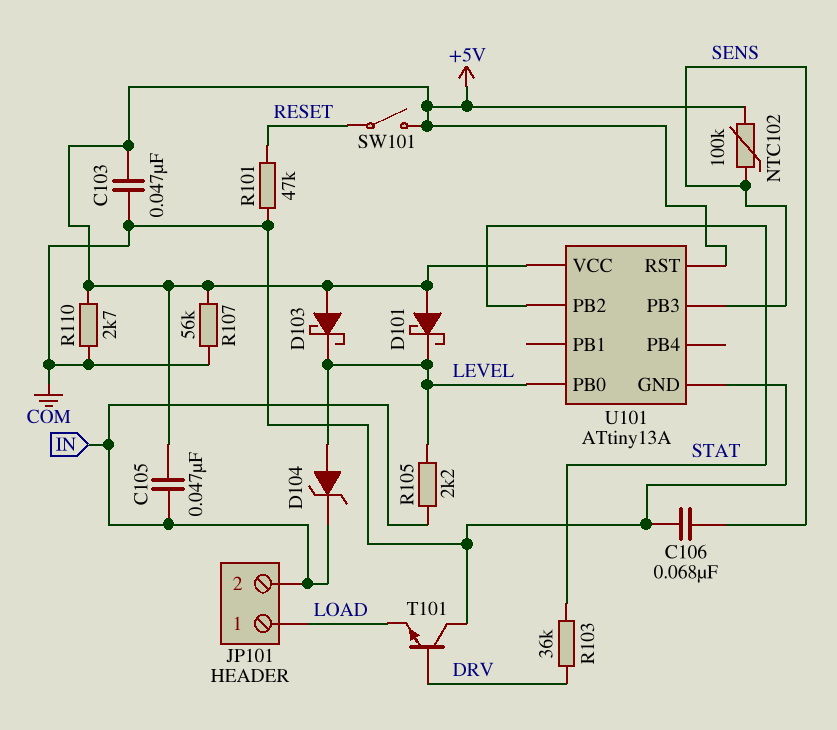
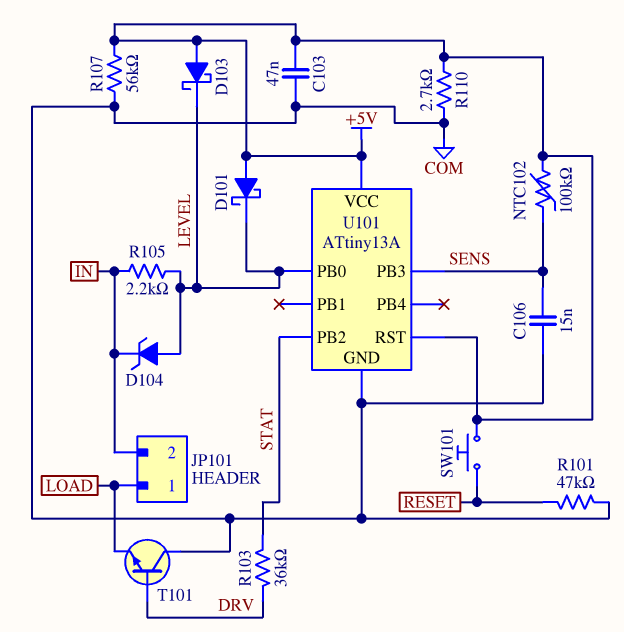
C105: 47nF (+5V, IN) -> none
C106: 68nF (COM, SENS) -> 15nF (COM, SENS)
SW101: switch (+5V, RESET) -> button (+5V, RESET)

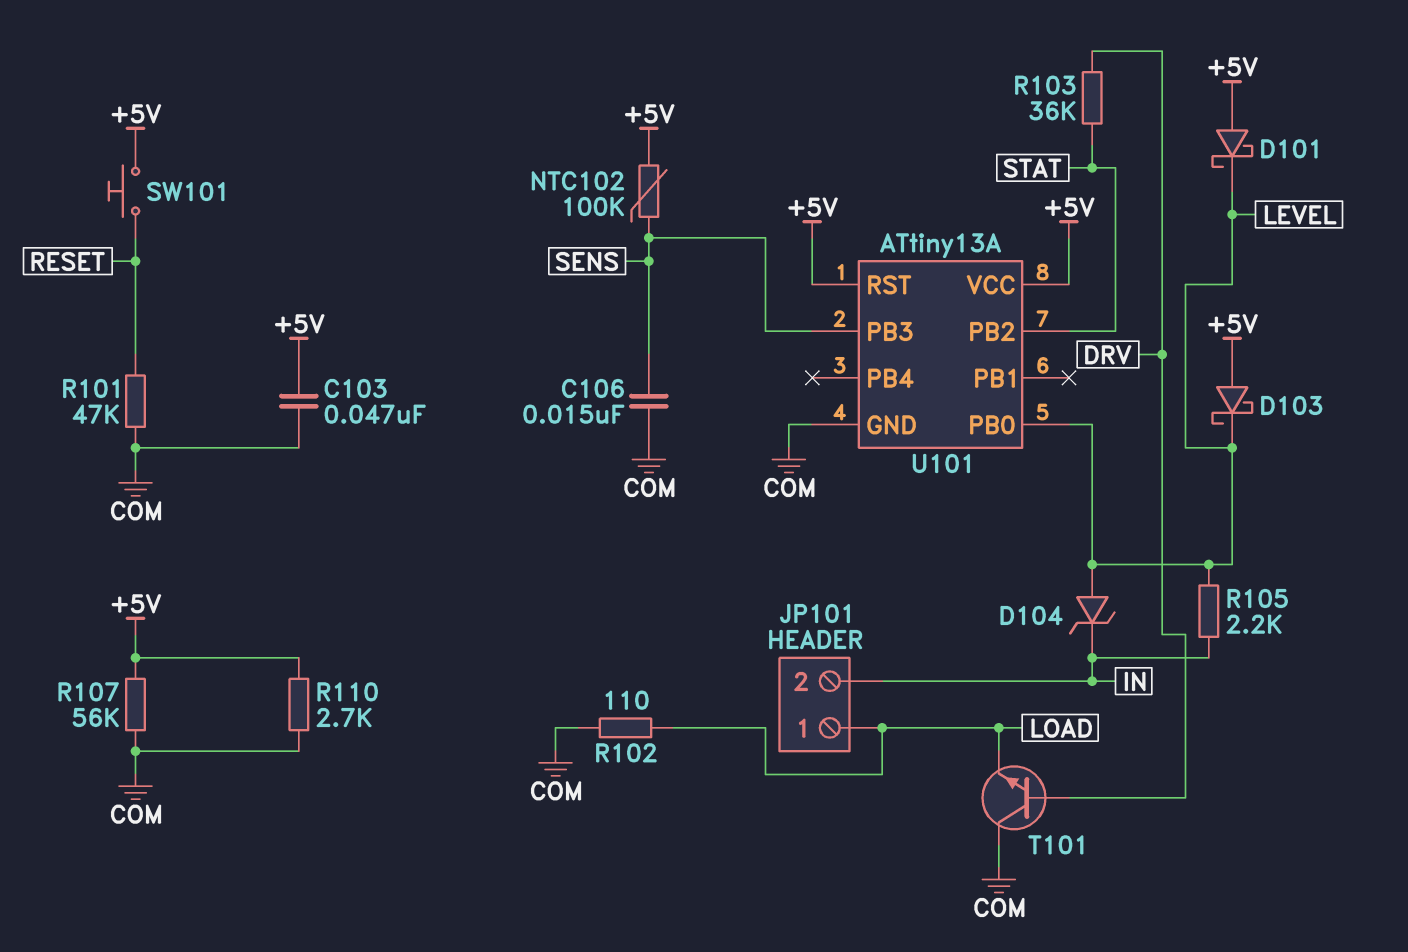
R102: none -> 110 (COM, LOAD)

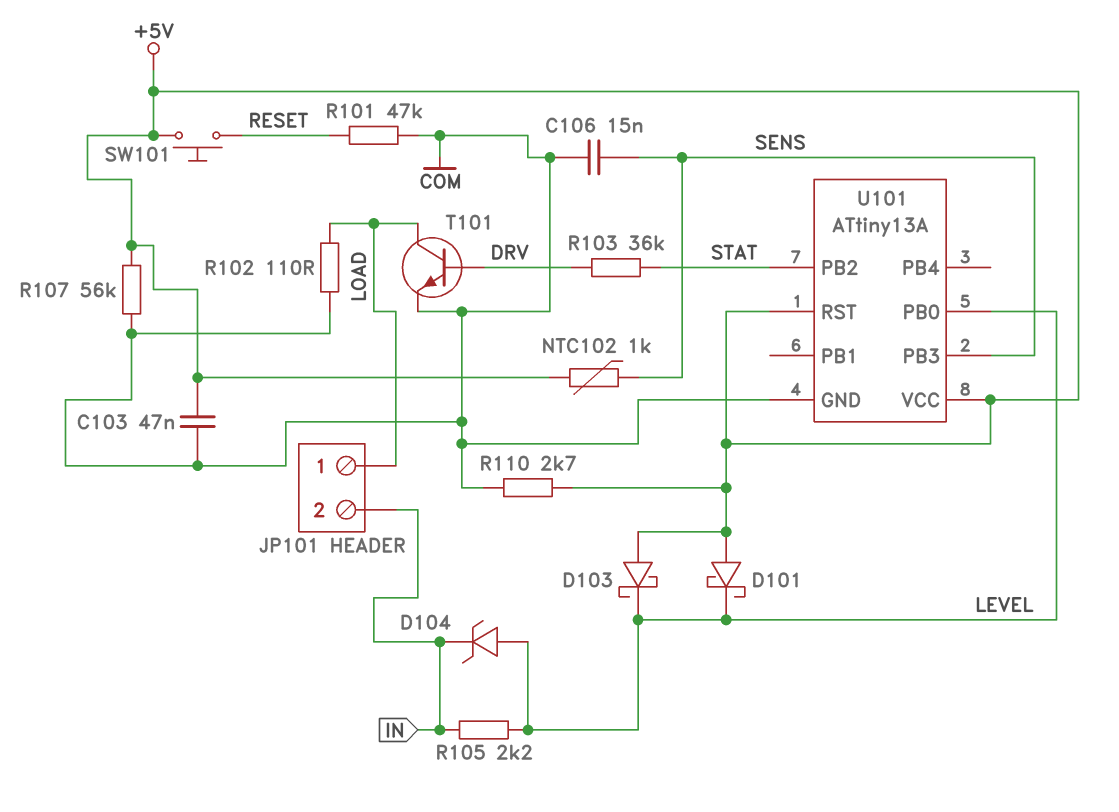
NTC102: 100k (+5V, SENS) -> 1k (+5V, SENS)
T101: NPN (B DRV, C COM, E LOAD) -> NPN (B DRV, C LOAD, E COM)

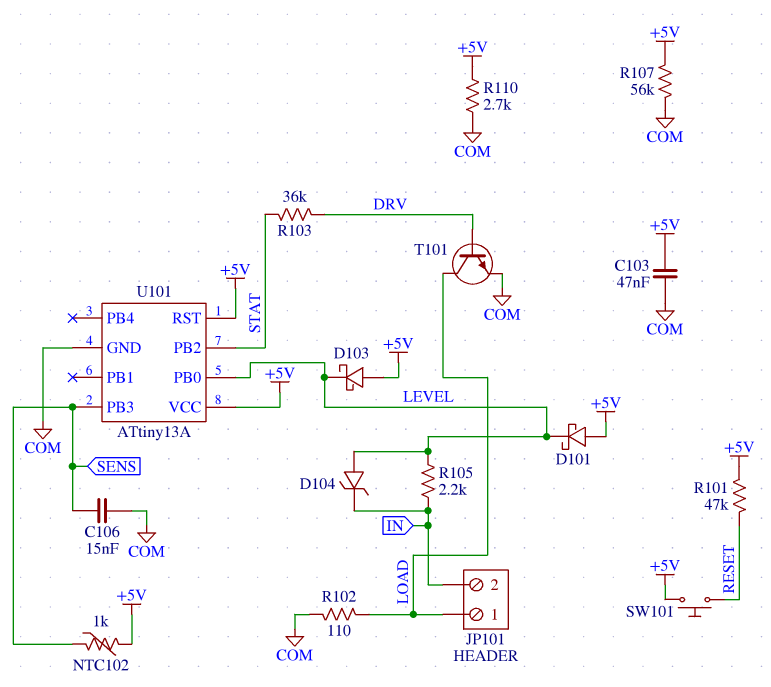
R101: 47k (COM, RESET) -> 47k (+5V, RESET)

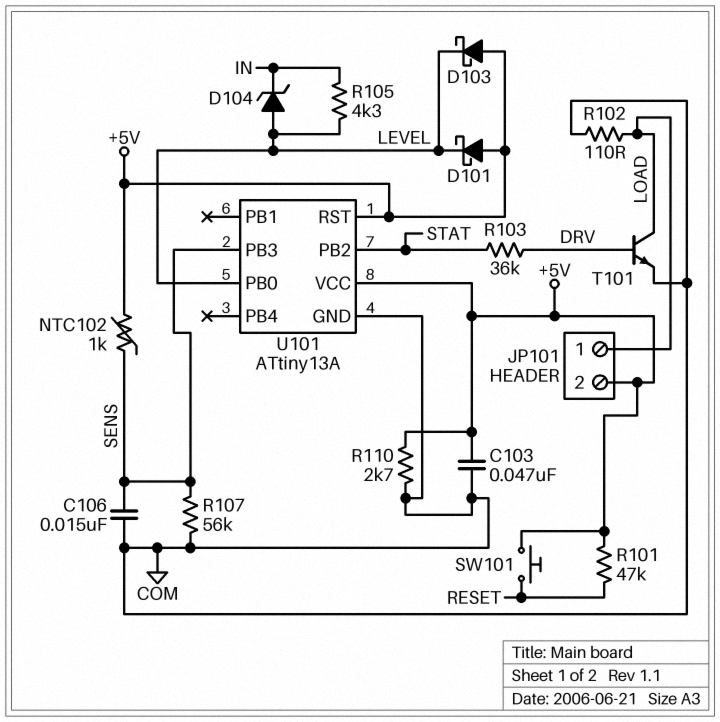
JP101 pin 2: IN -> +5V
R105: 2.2k (IN, LEVEL) -> 4.3k (IN, LEVEL)
R107: 56k (+5V, COM) -> 56k (COM, SENS)

